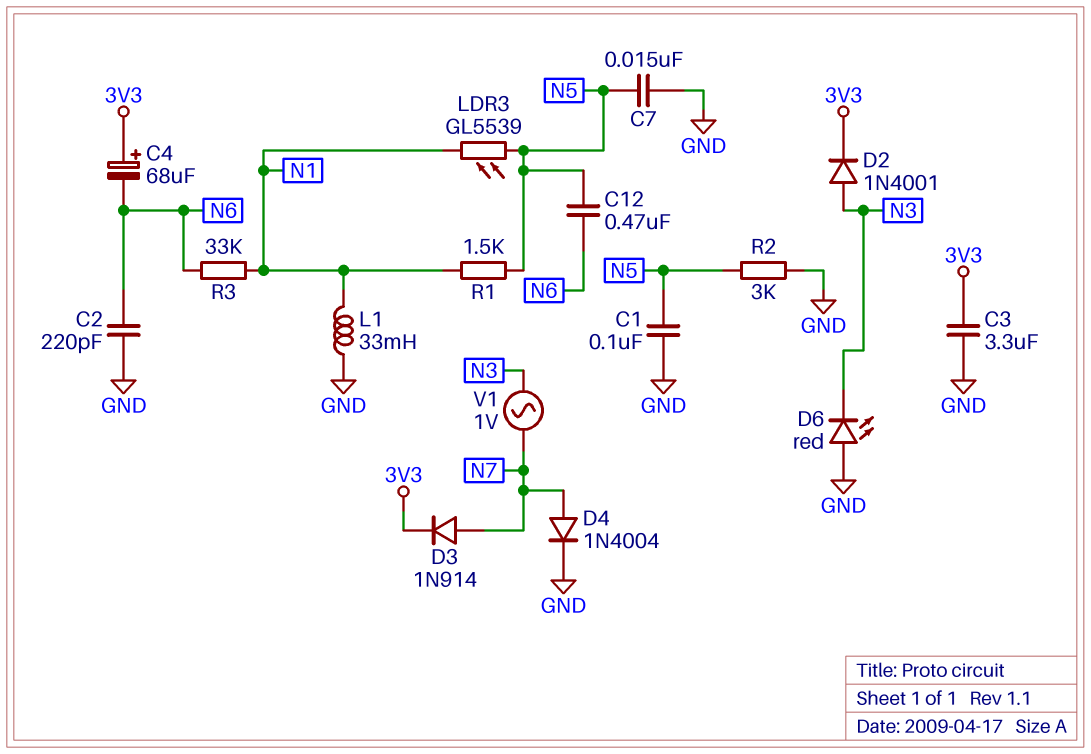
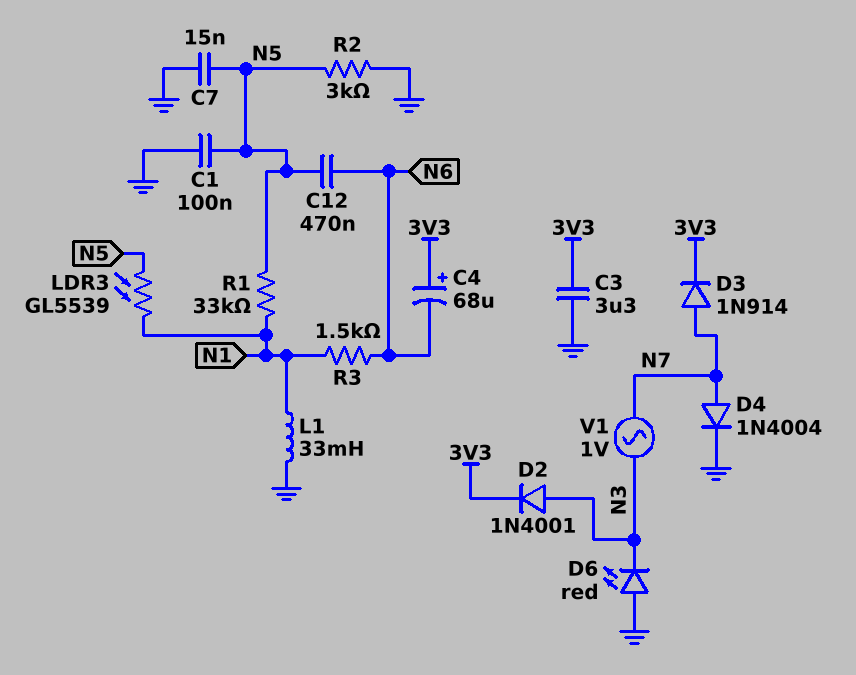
C2: 220pF (GND, N6) -> none
R1: 1.5k (N1, N5) -> 33k (N1, N5)
R3: 33k (N1, N6) -> 1.5k (N1, N6)

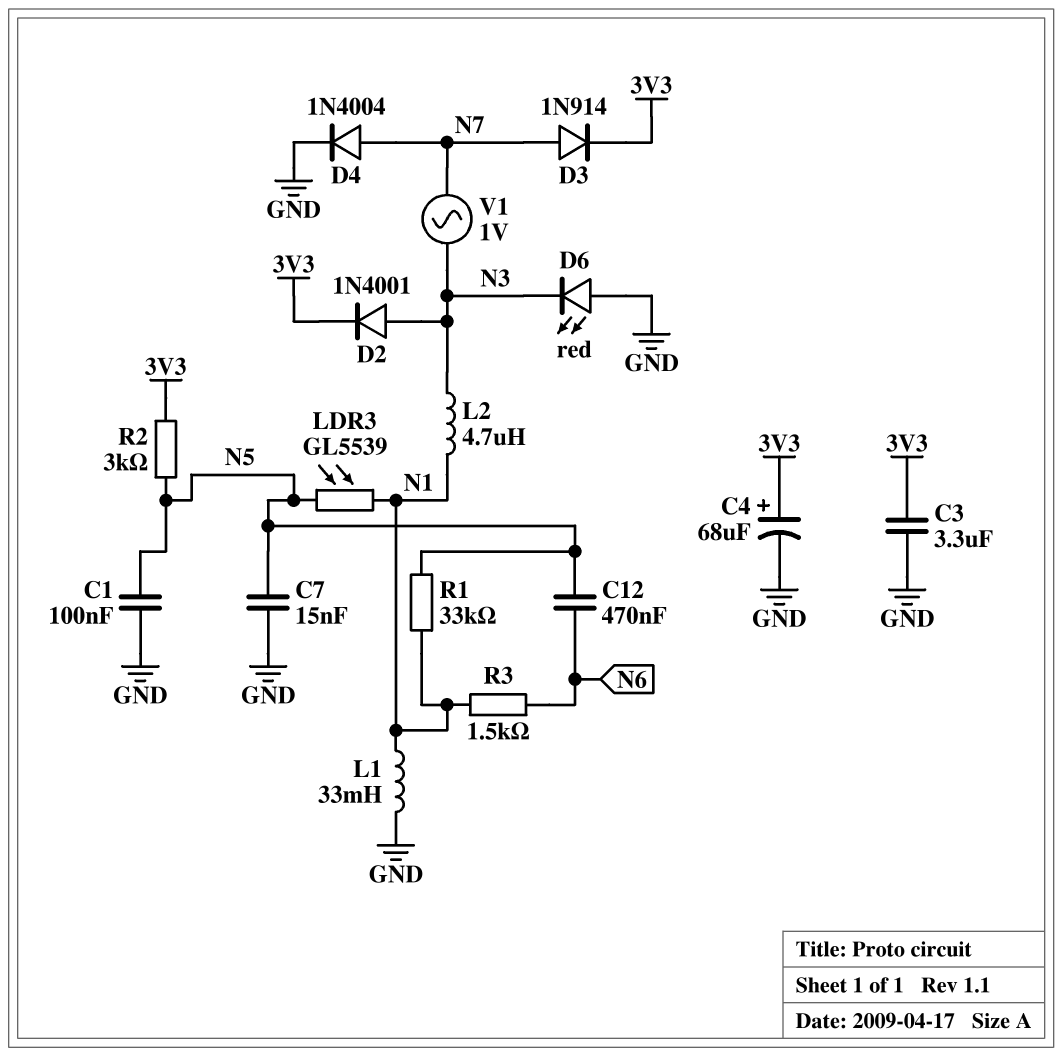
C4: 68uF (plus 3V3, minus N6) -> 68uF (plus 3V3, minus GND)
L2: none -> 4.7uH (N1, N3)
R2: 3k (GND, N5) -> 3k (3V3, N5)

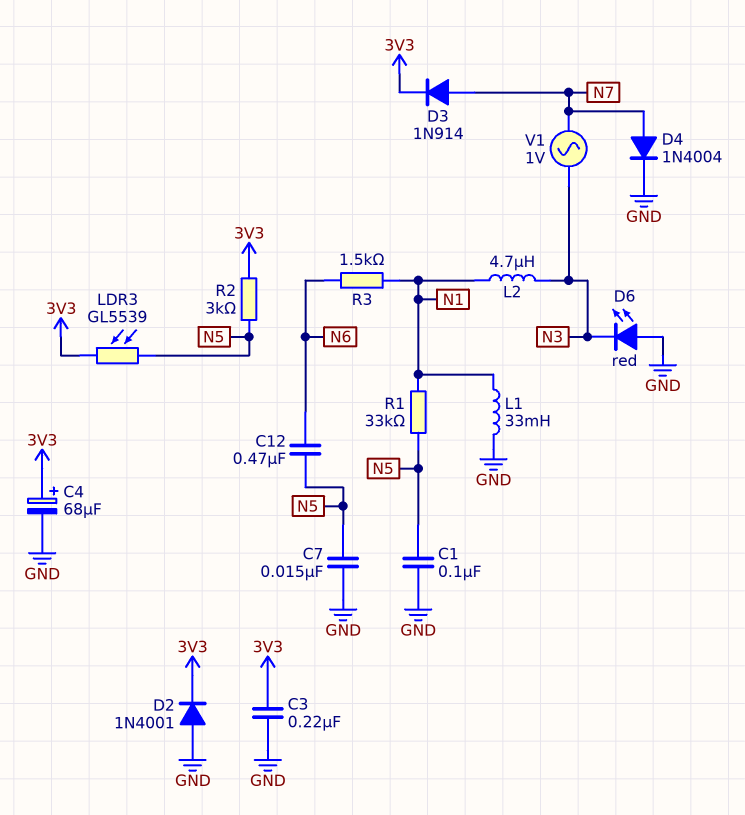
C3: 3.3uF (3V3, GND) -> 220nF (3V3, GND)
D2: diode 1N4001 (A N3, K 3V3) -> diode 1N4001 (A GND, K 3V3)
LDR3: GL5539 (N1, N5) -> GL5539 (3V3, N5)

